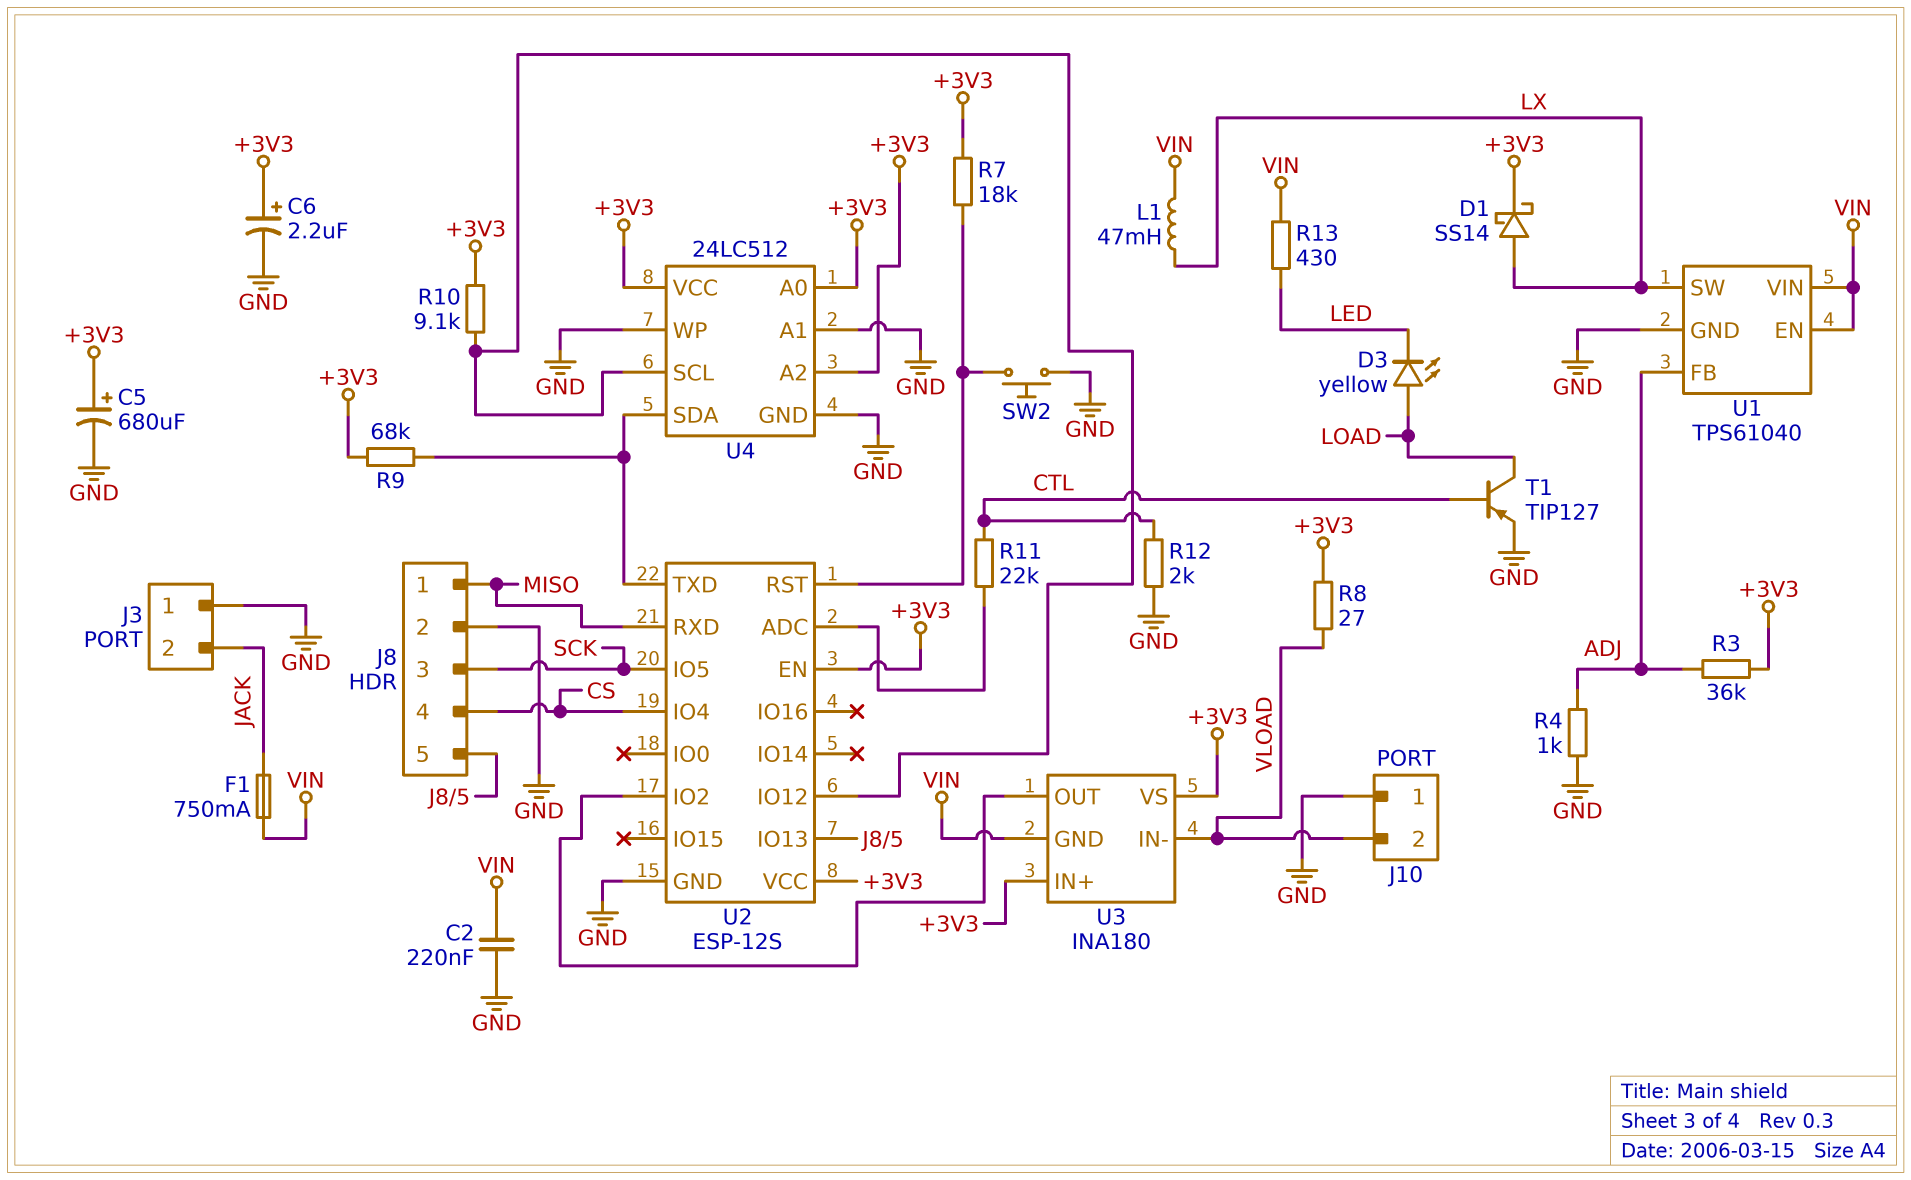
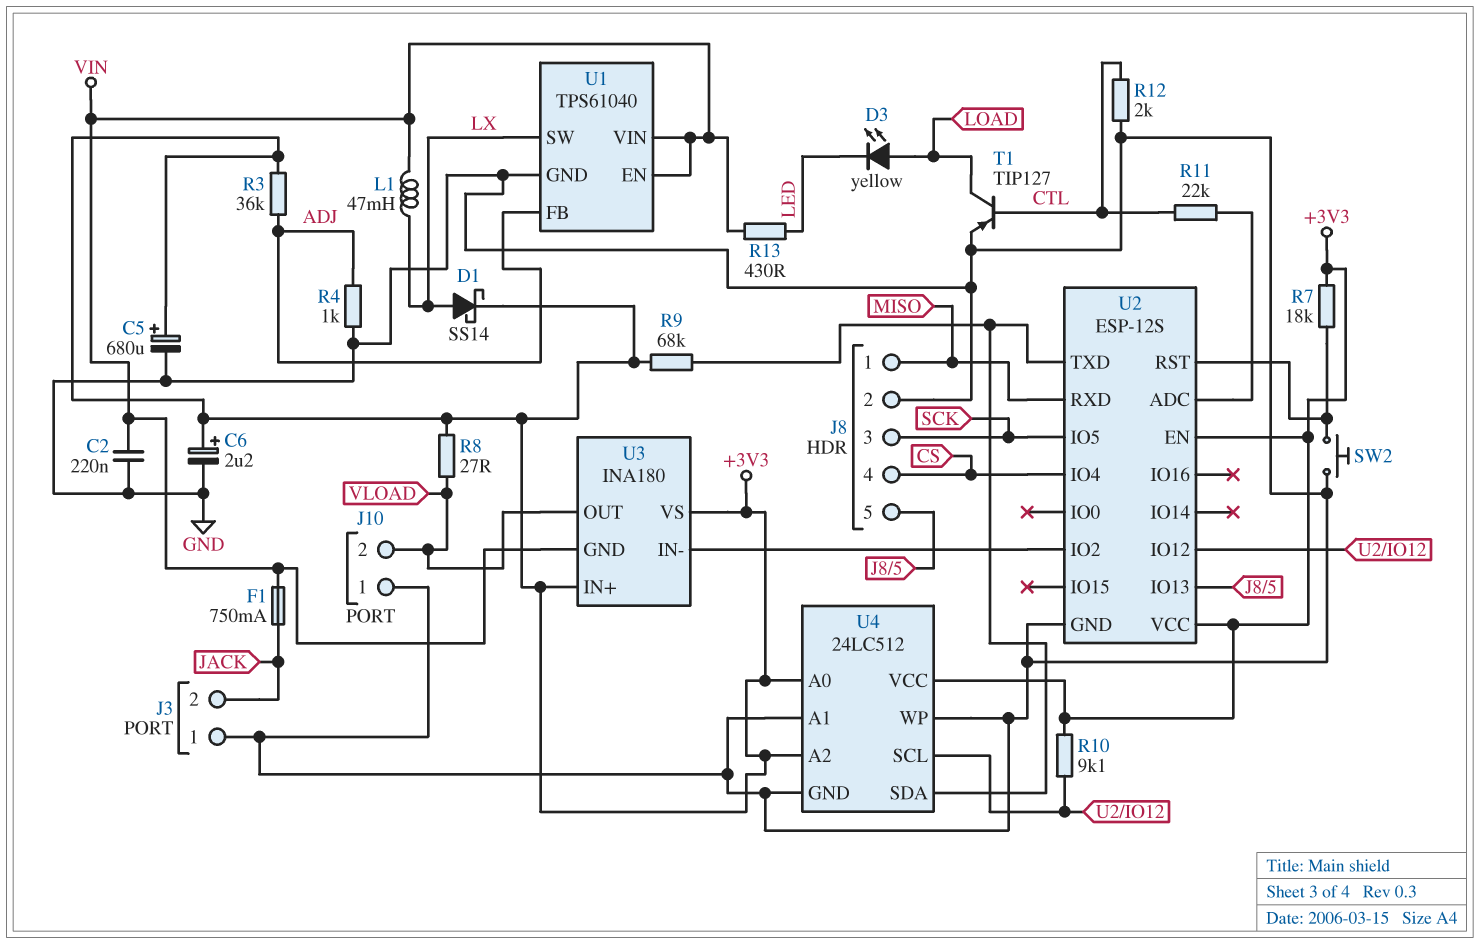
U3 pin IN-: VLOAD -> U2/IO2
U3 pin OUT: U2/IO2 -> VLOAD

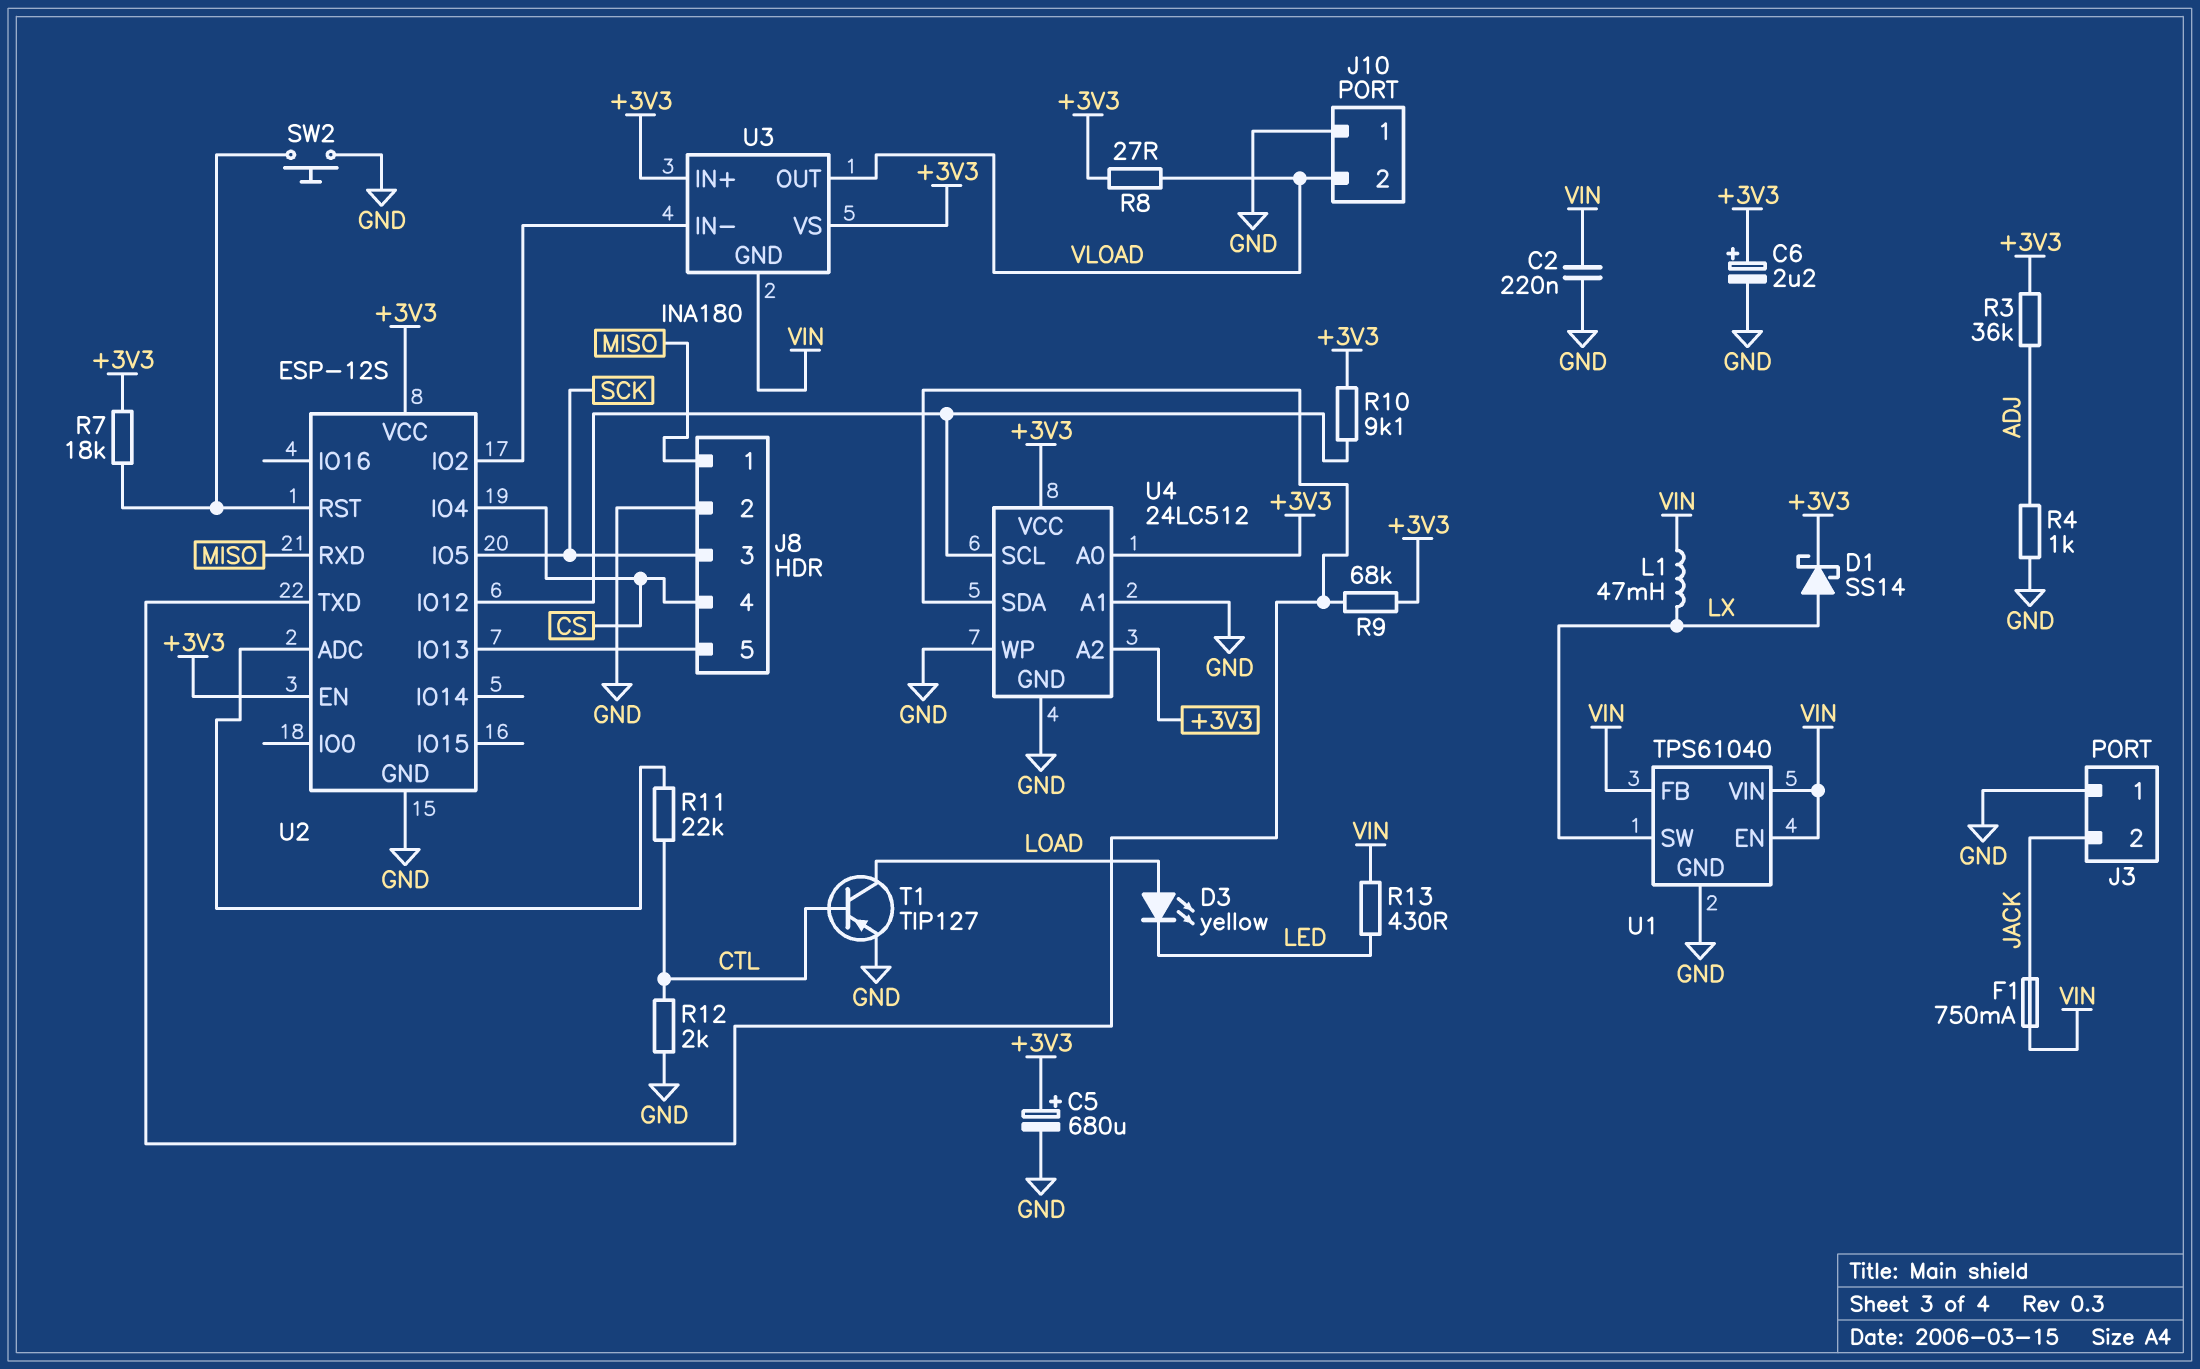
U1 pin FB: ADJ -> VIN

